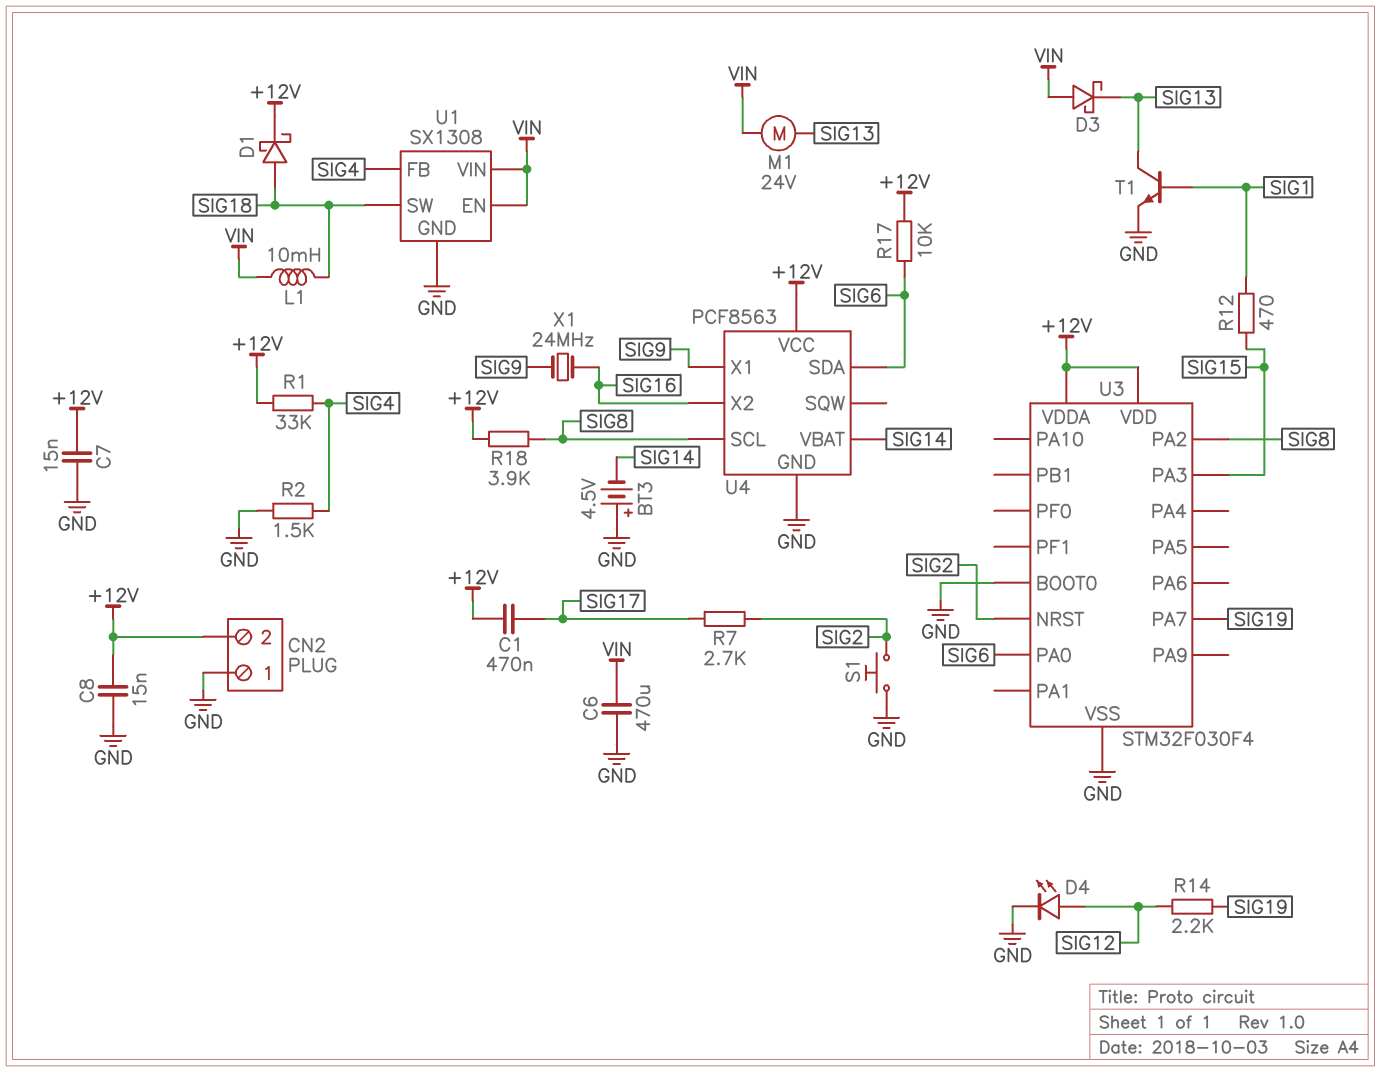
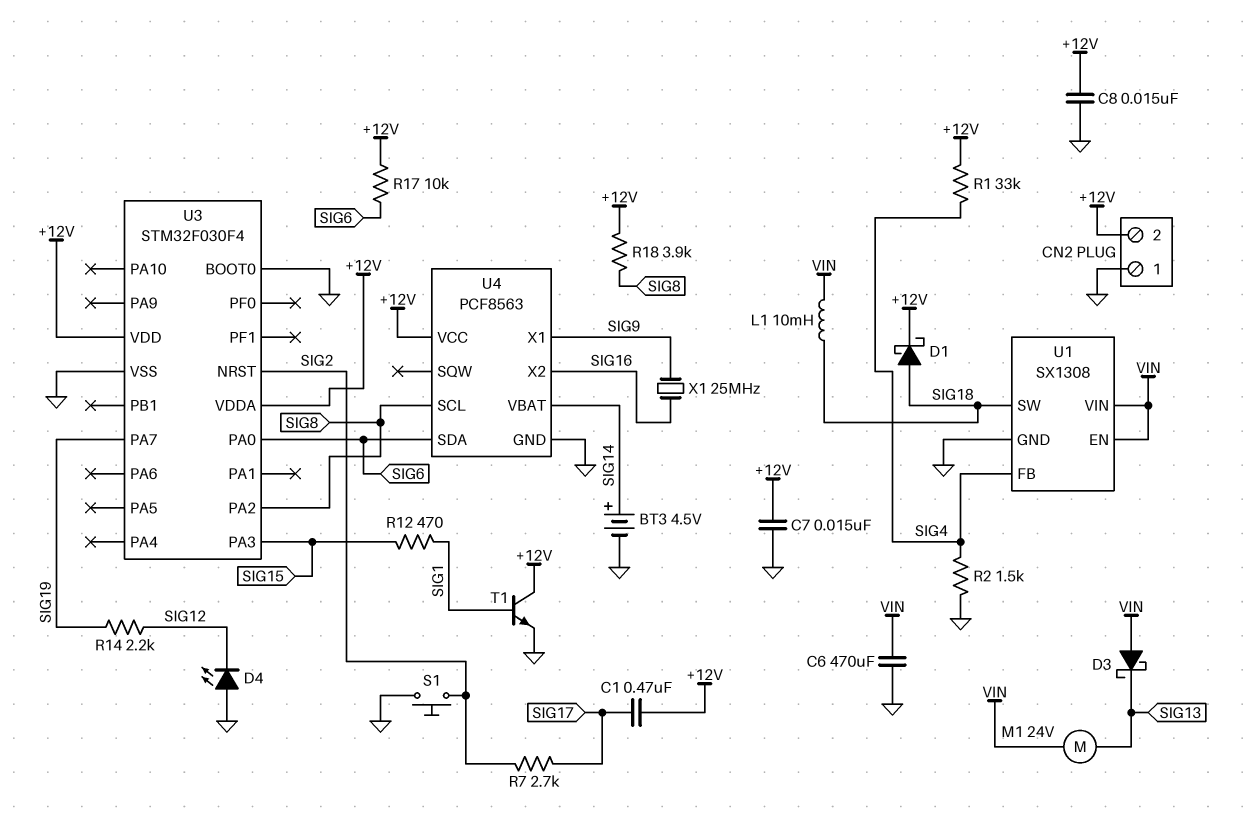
BT3: 4.5V (plus GND, minus SIG14) -> 4.5V (plus SIG14, minus GND)
D4: LED (A SIG12, K GND) -> LED (A GND, K SIG12)
T1: NPN (B SIG1, C SIG13, E GND) -> NPN (B SIG1, C +12V, E GND)
X1: 24MHz (SIG9, SIG16) -> 25MHz (SIG9, SIG16)

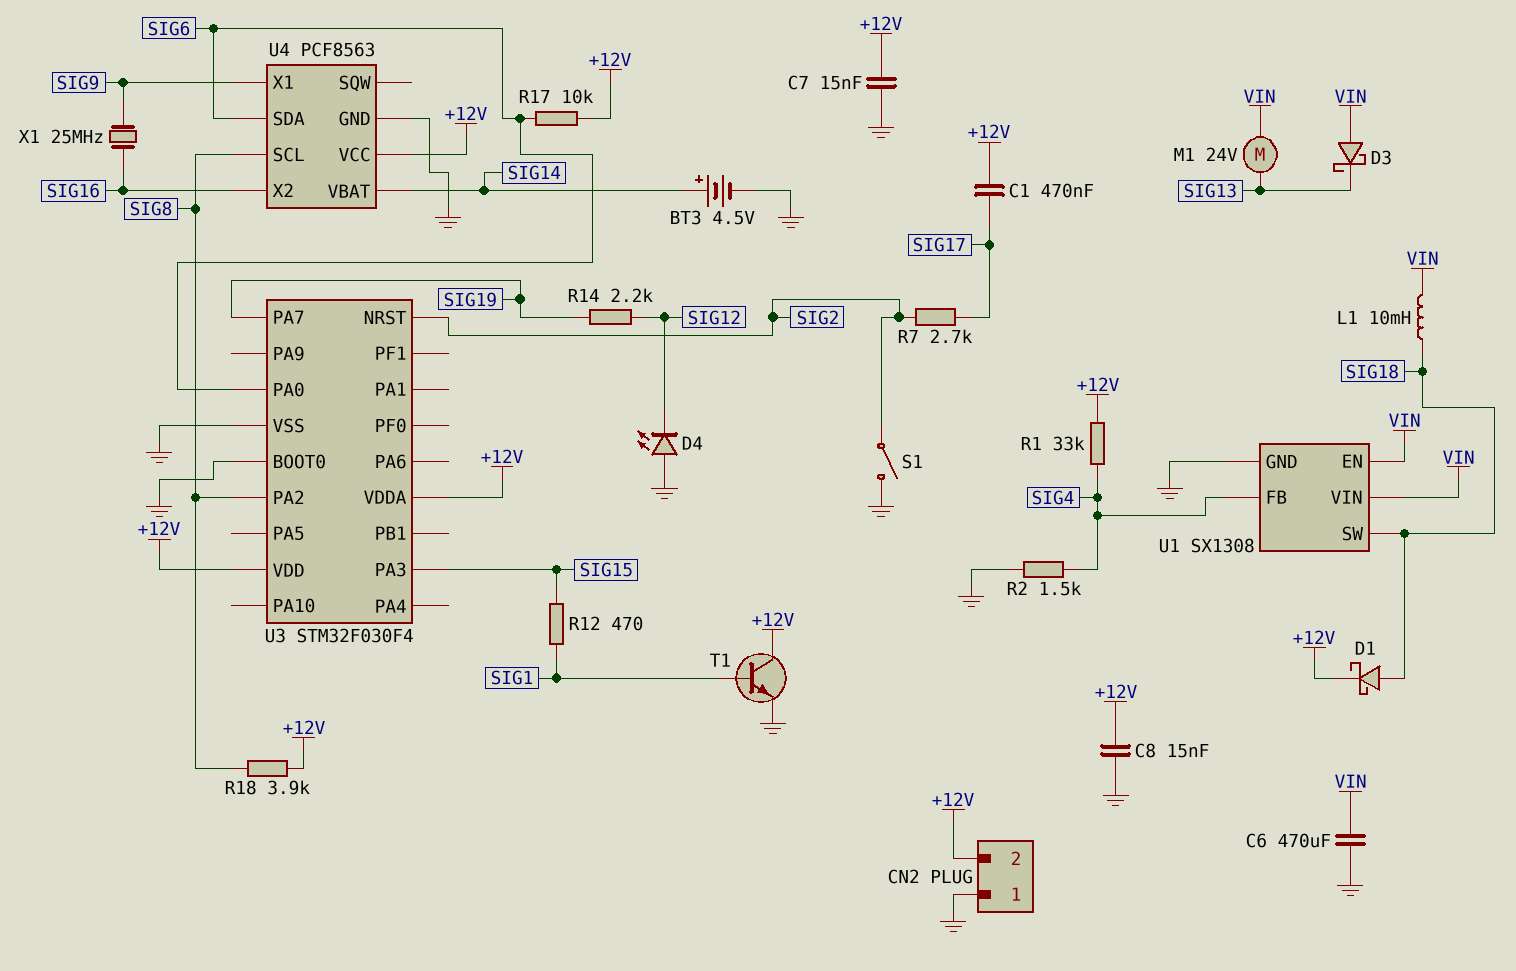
S1: button (GND, SIG2) -> switch (GND, SIG2)

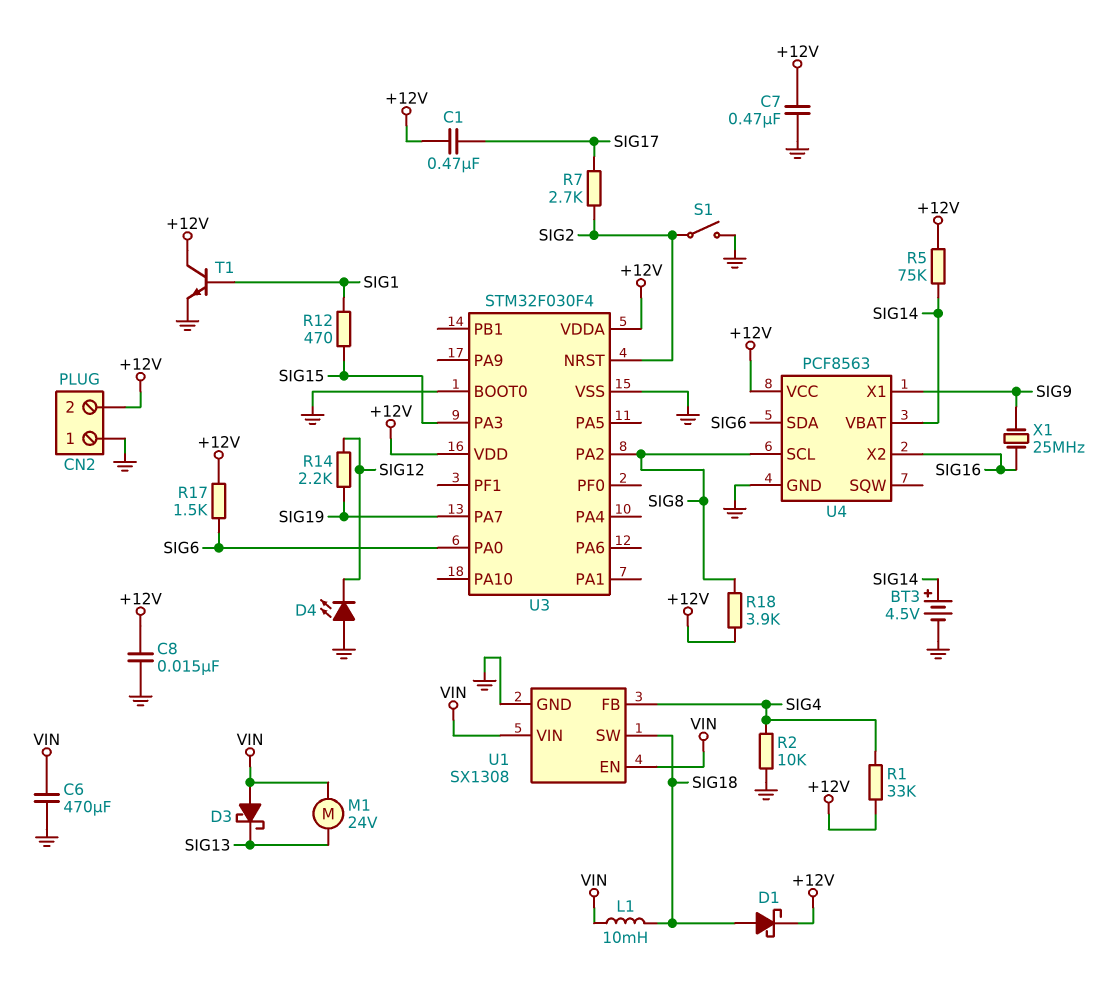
C7: 15nF (+12V, GND) -> 470nF (+12V, GND)
R2: 1.5k (GND, SIG4) -> 10k (GND, SIG4)
R5: none -> 75k (+12V, SIG14)
R17: 10k (+12V, SIG6) -> 1.5k (+12V, SIG6)

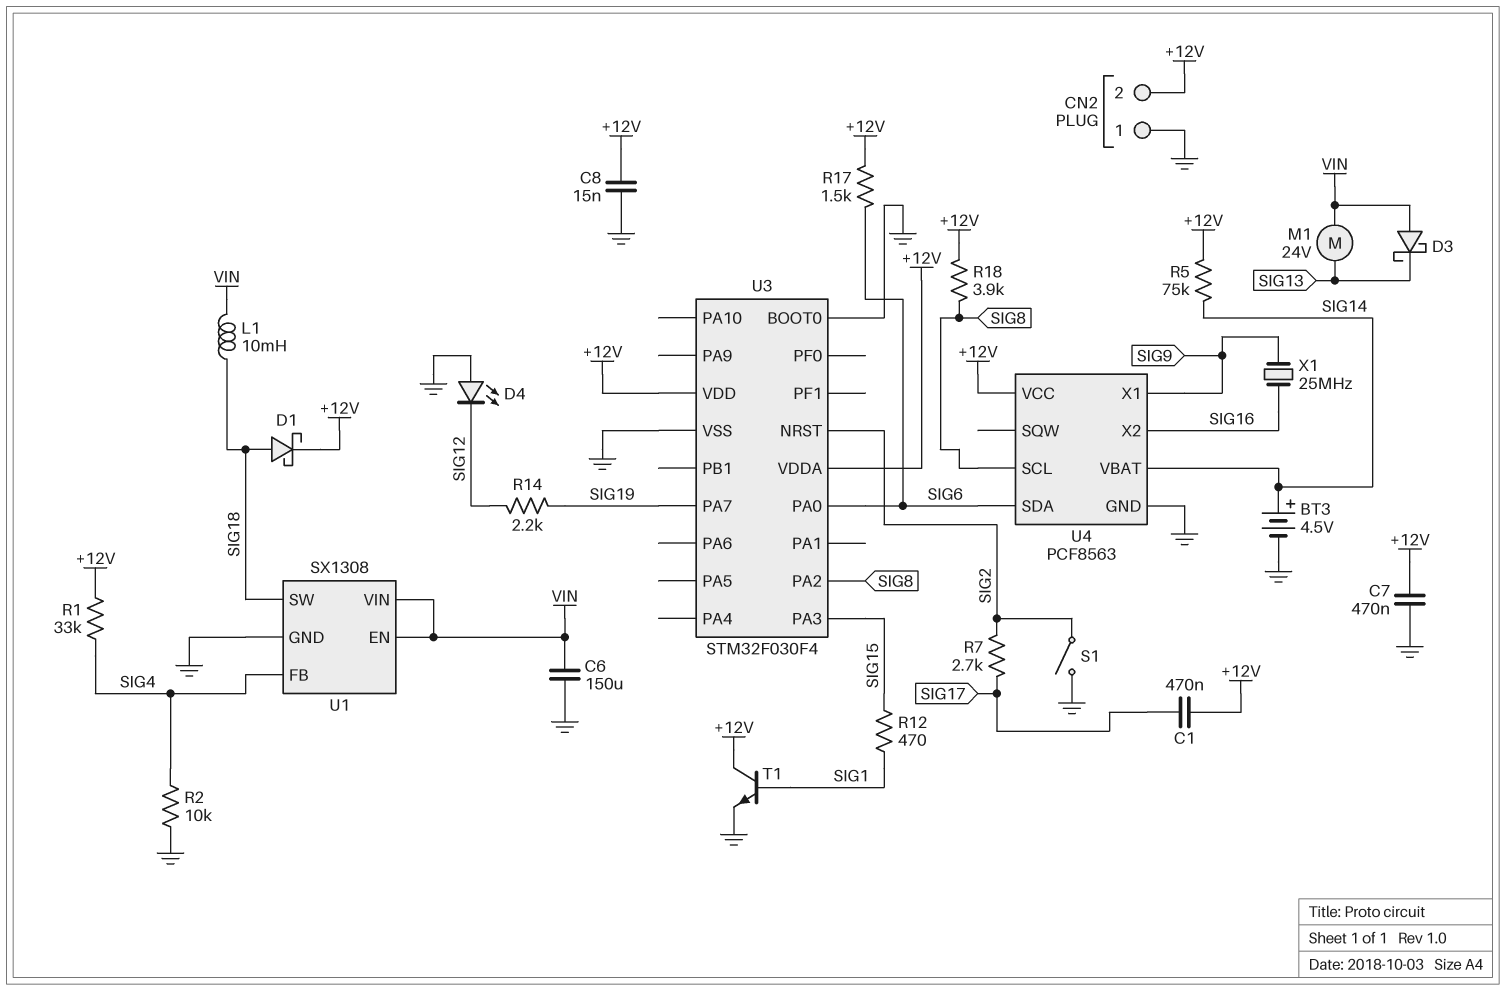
C6: 470uF (GND, VIN) -> 150uF (GND, VIN)

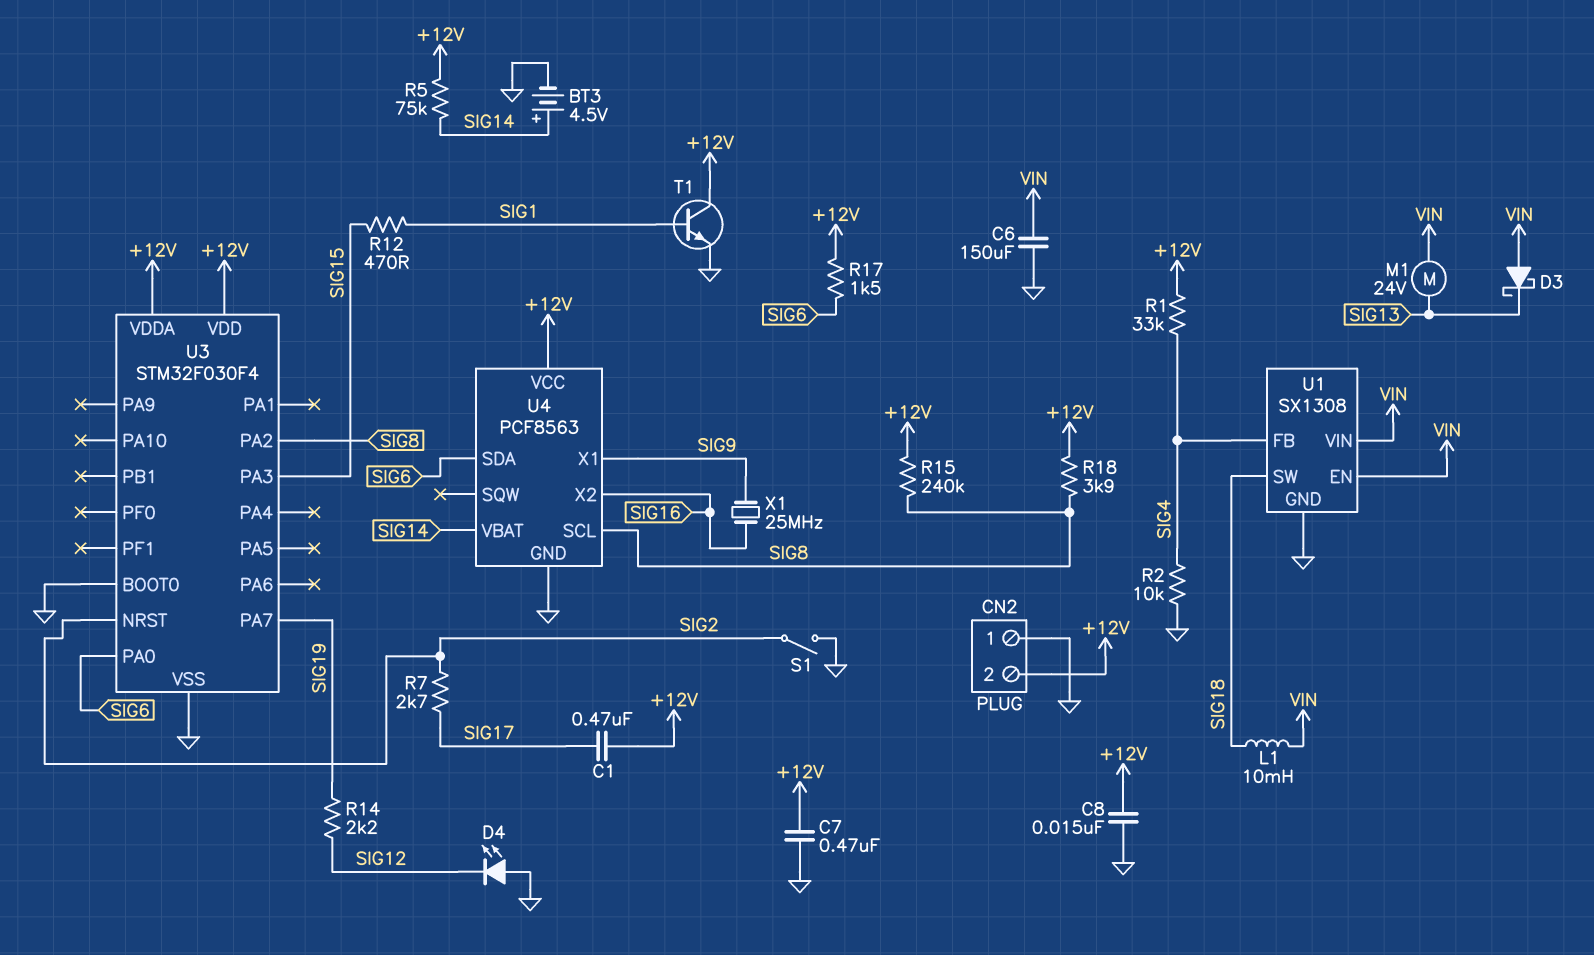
D1: schottky (A SIG18, K +12V) -> none
R15: none -> 240k (+12V, SIG8)

